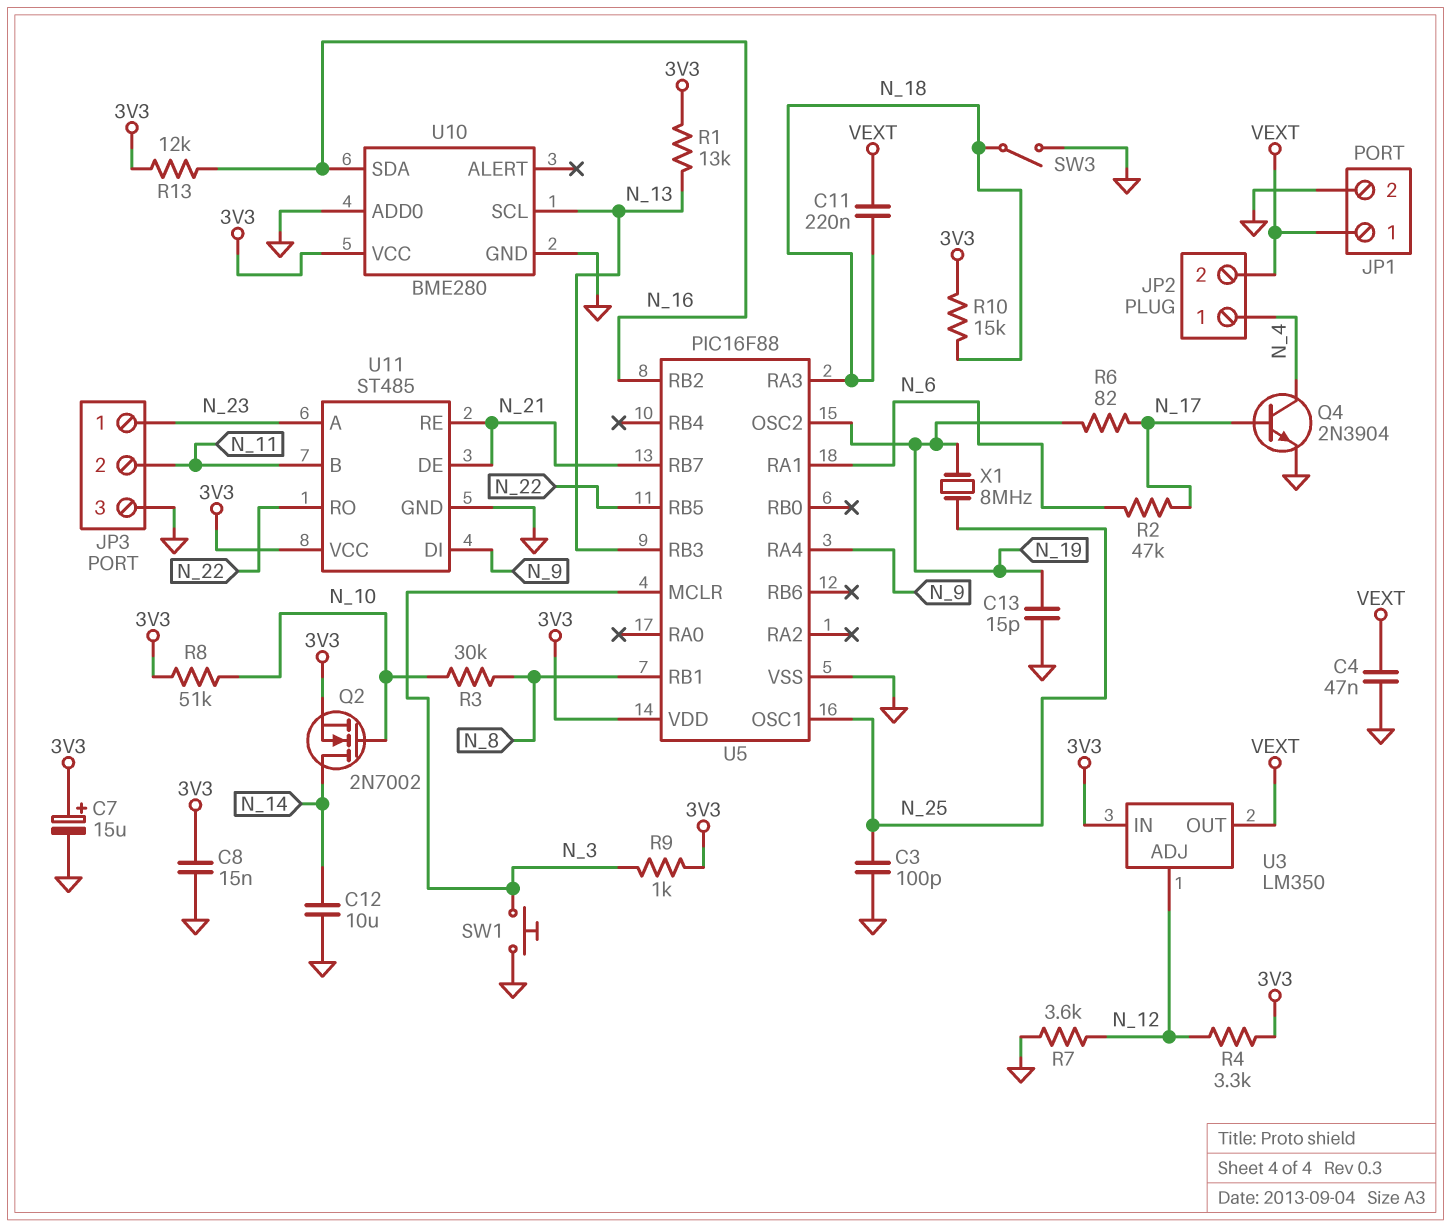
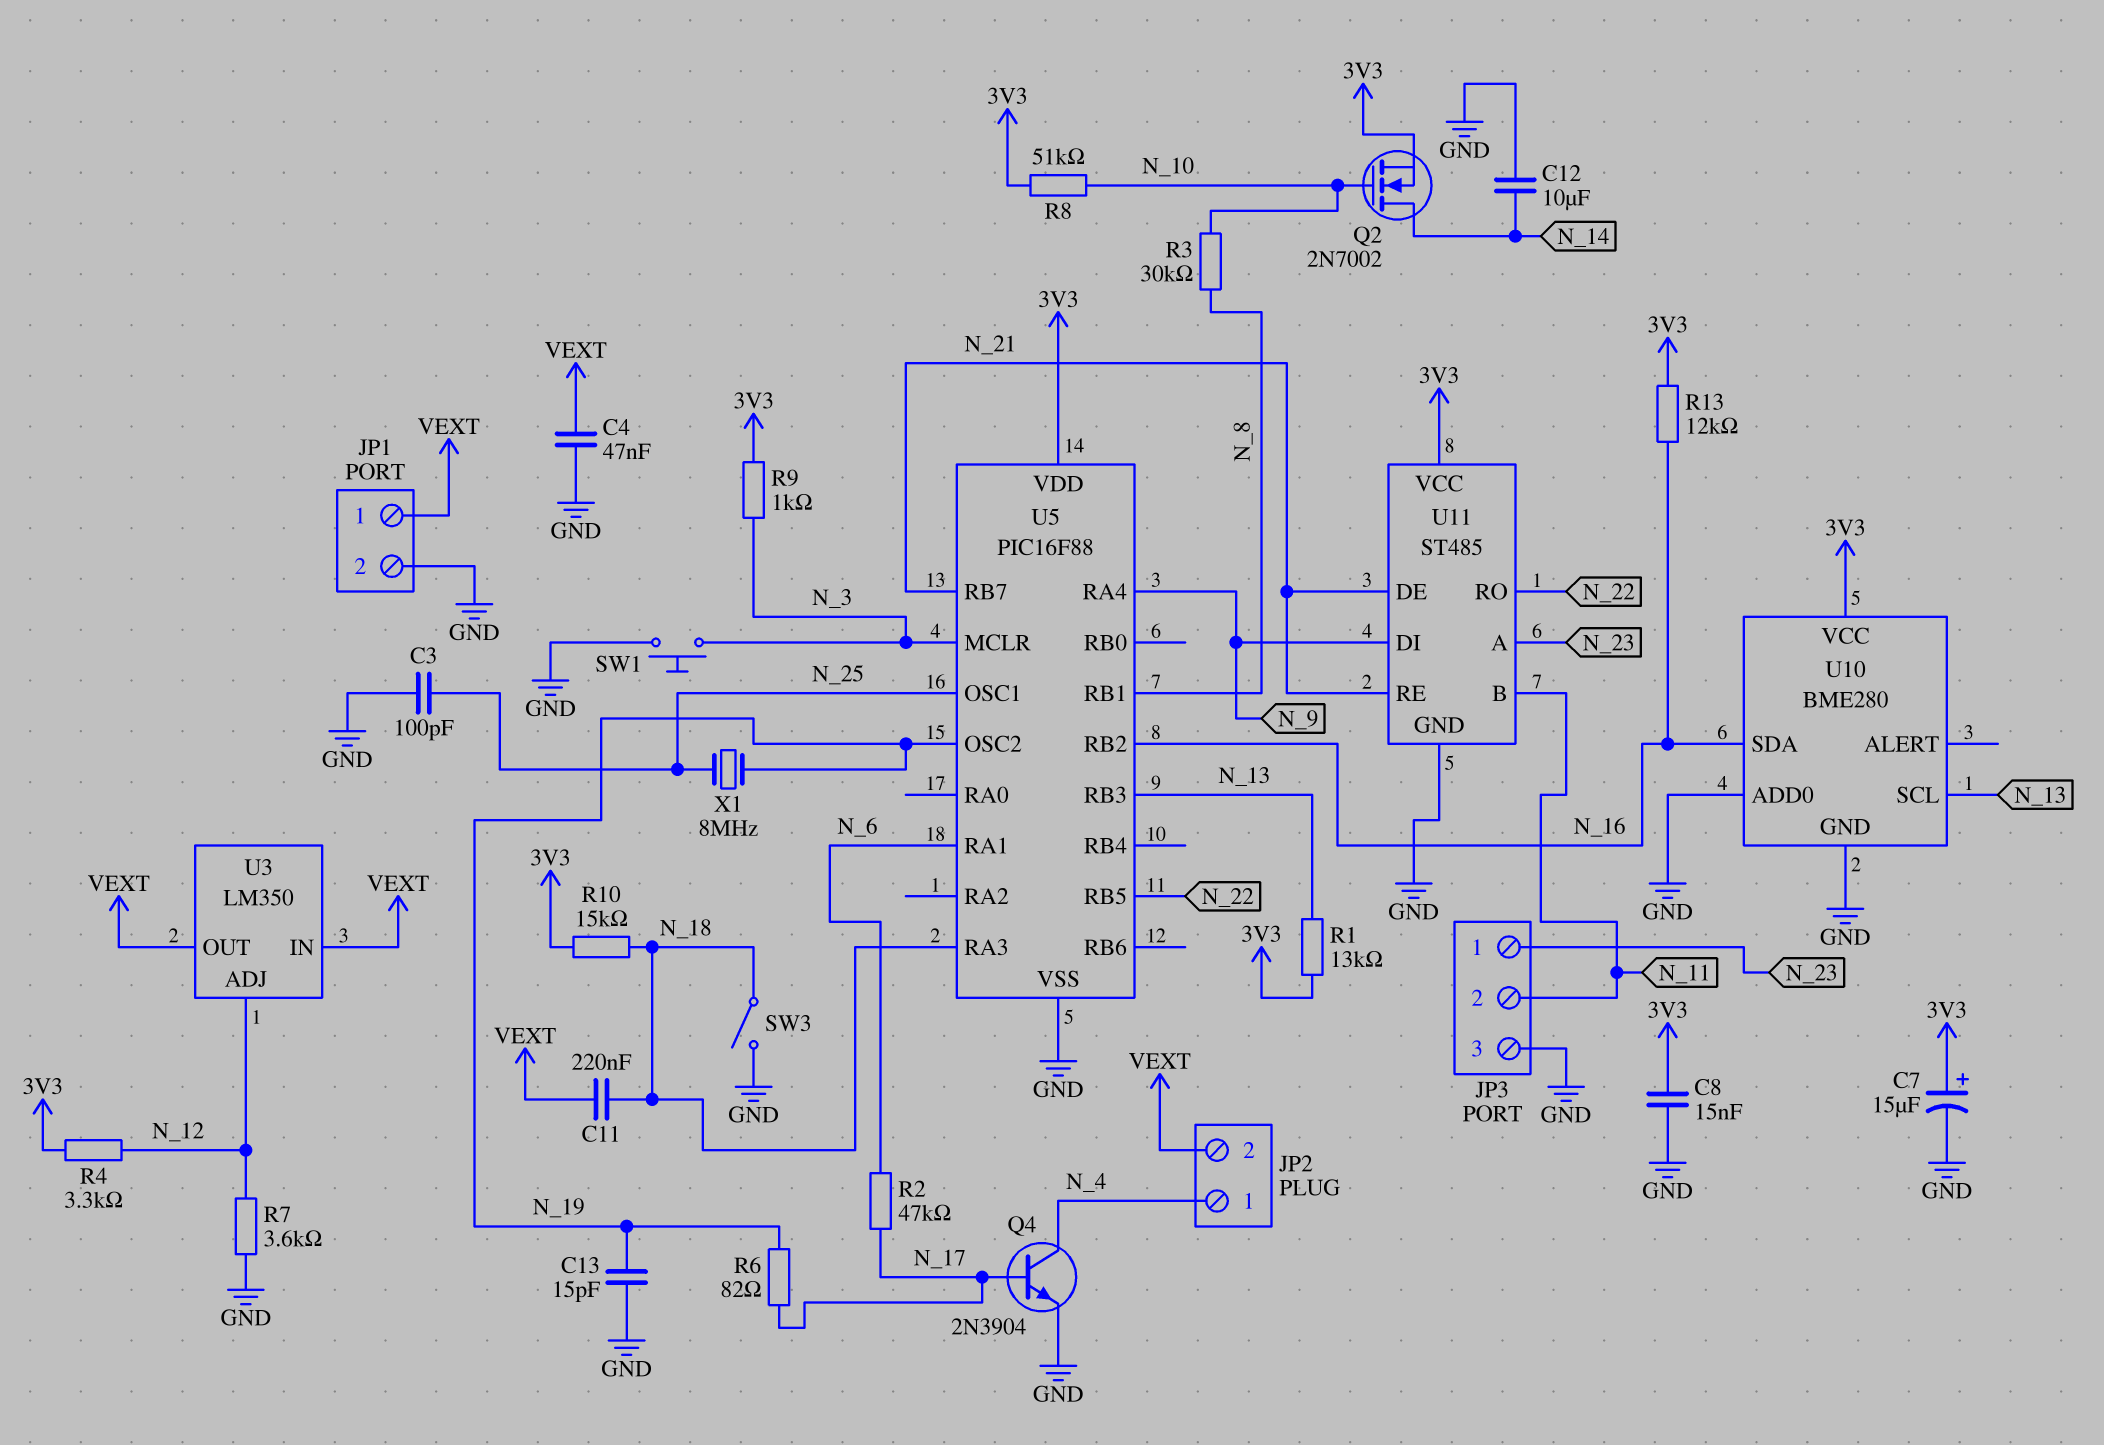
U3 pin IN: 3V3 -> VEXT

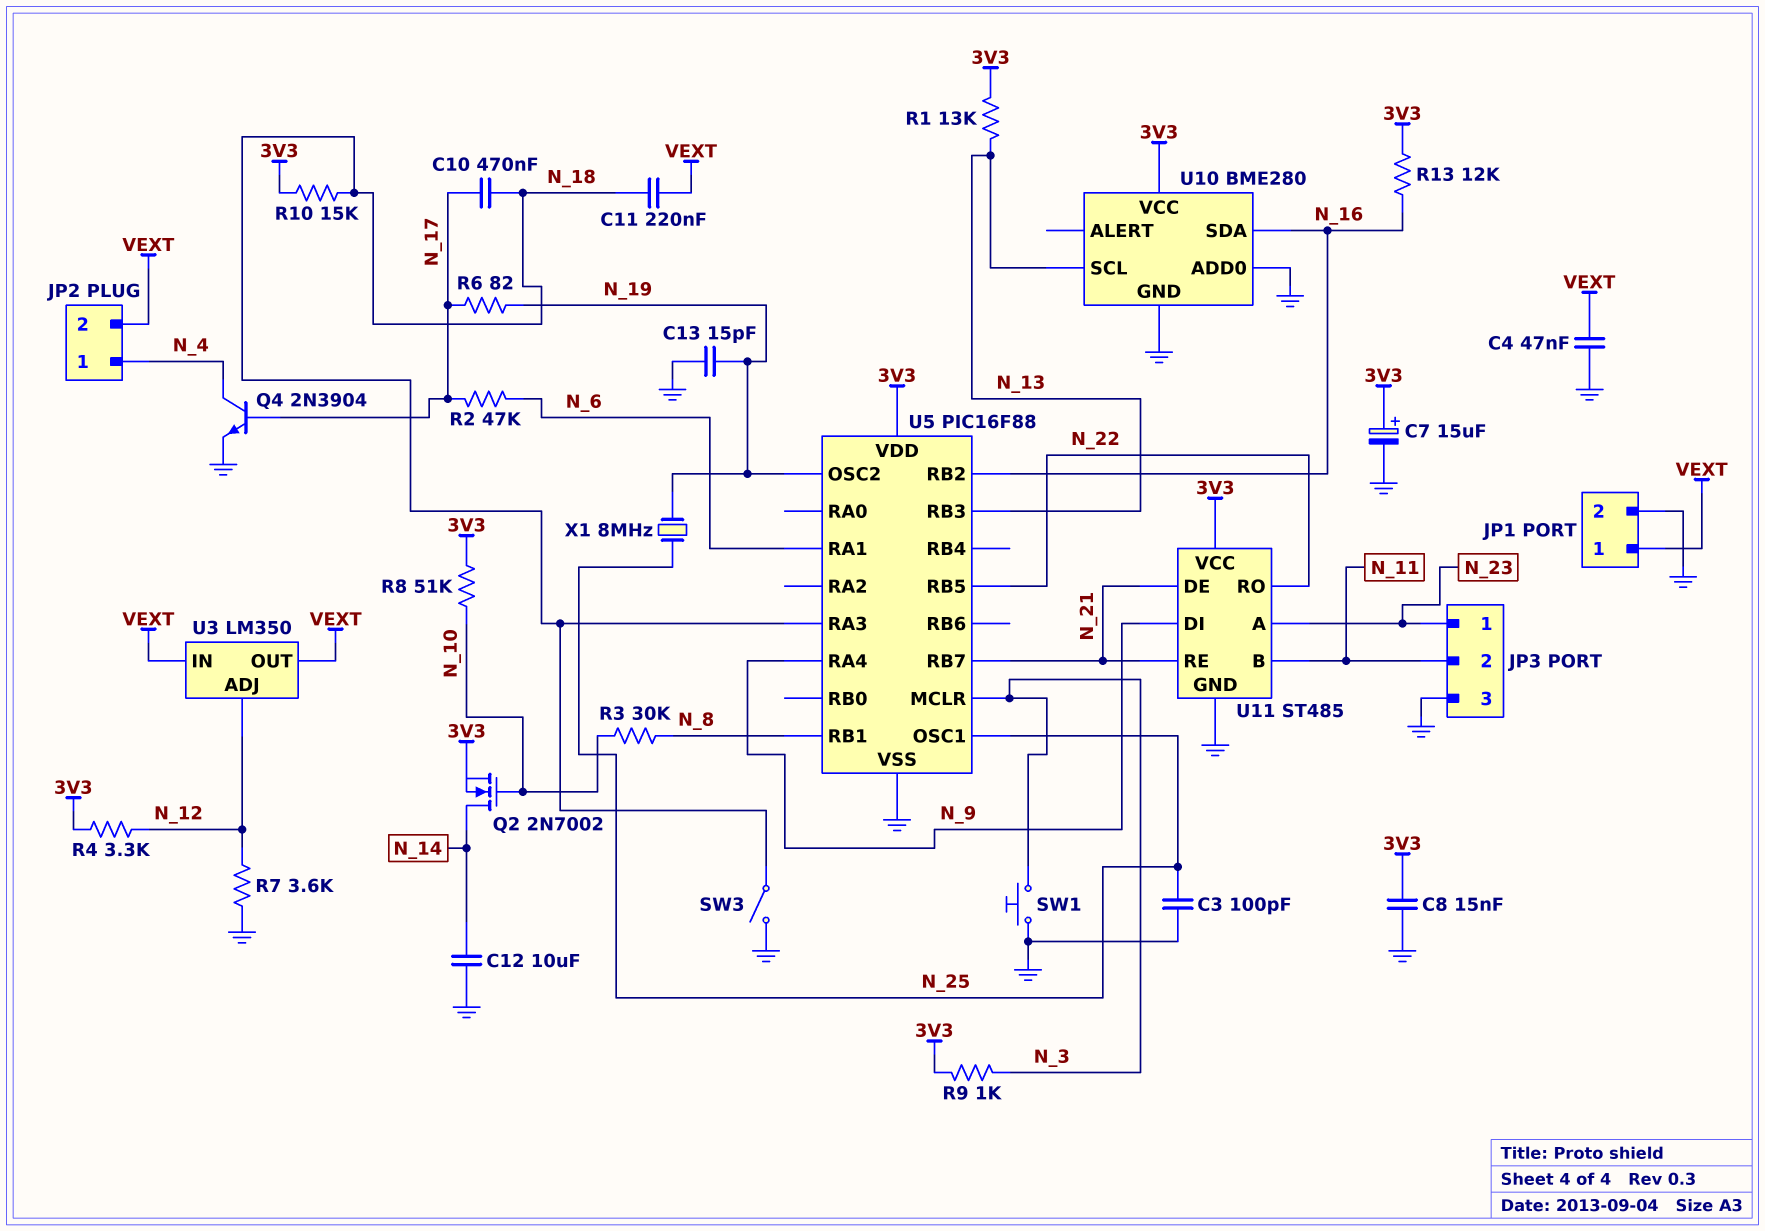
C10: none -> 470nF (N_17, N_18)

